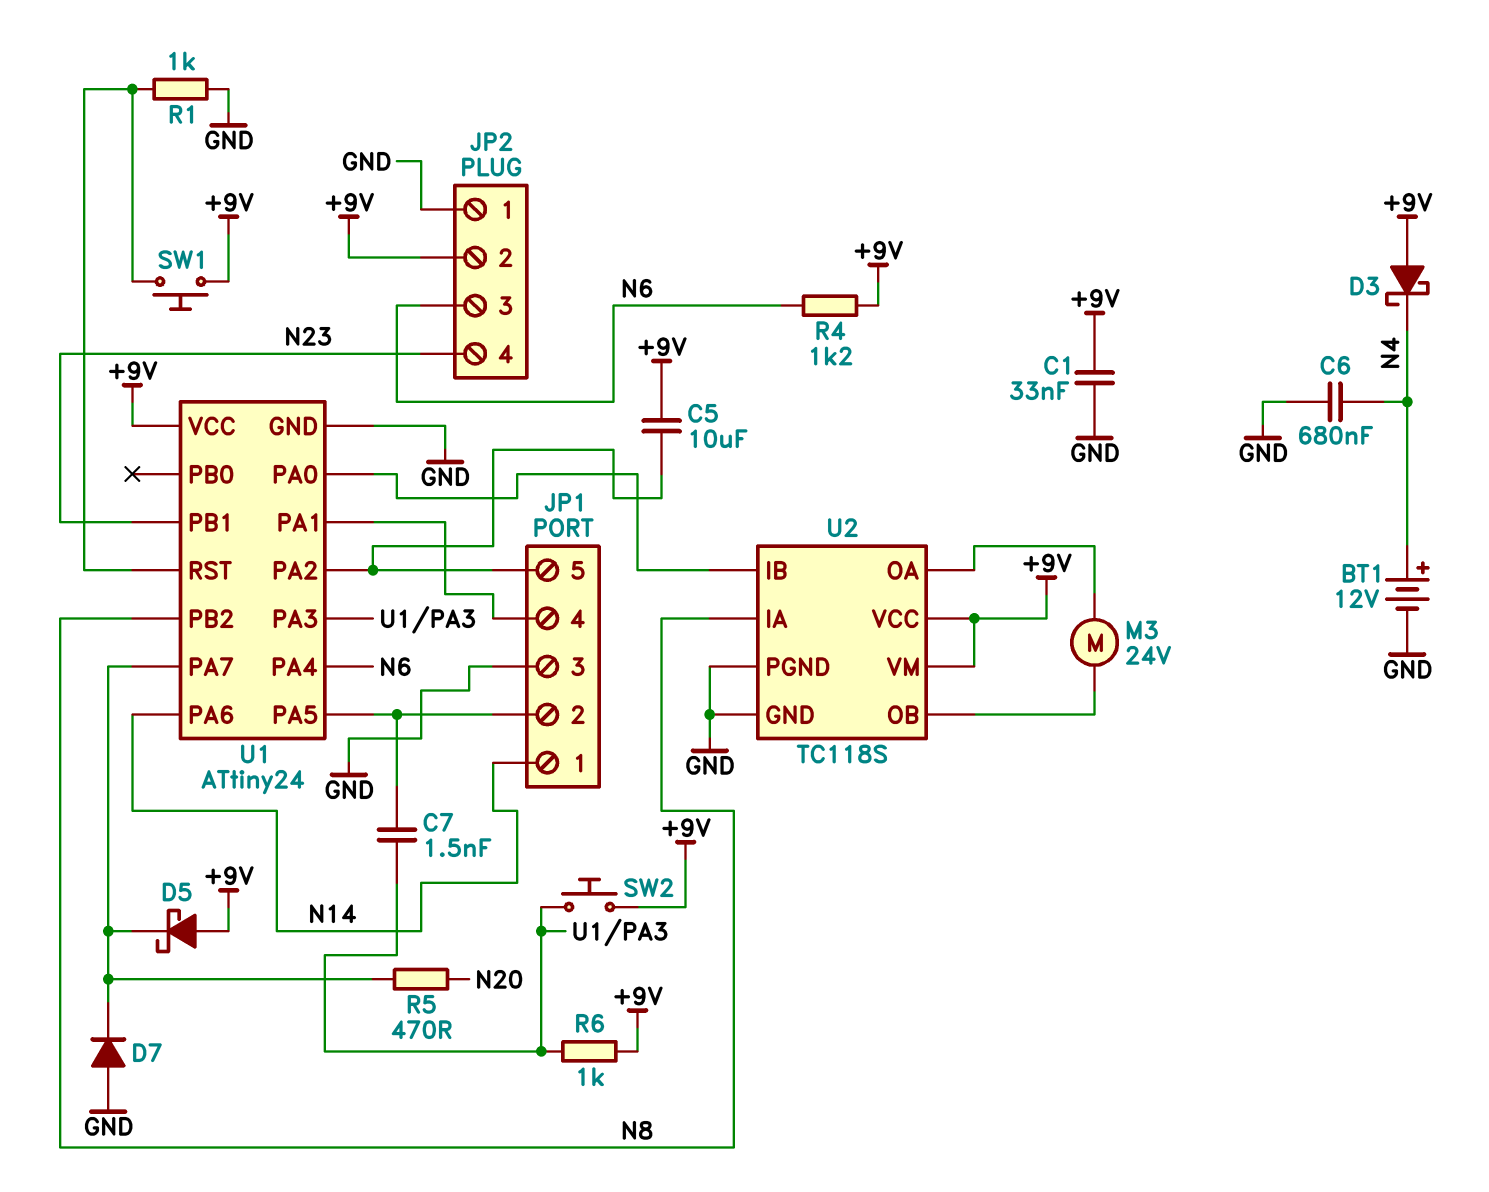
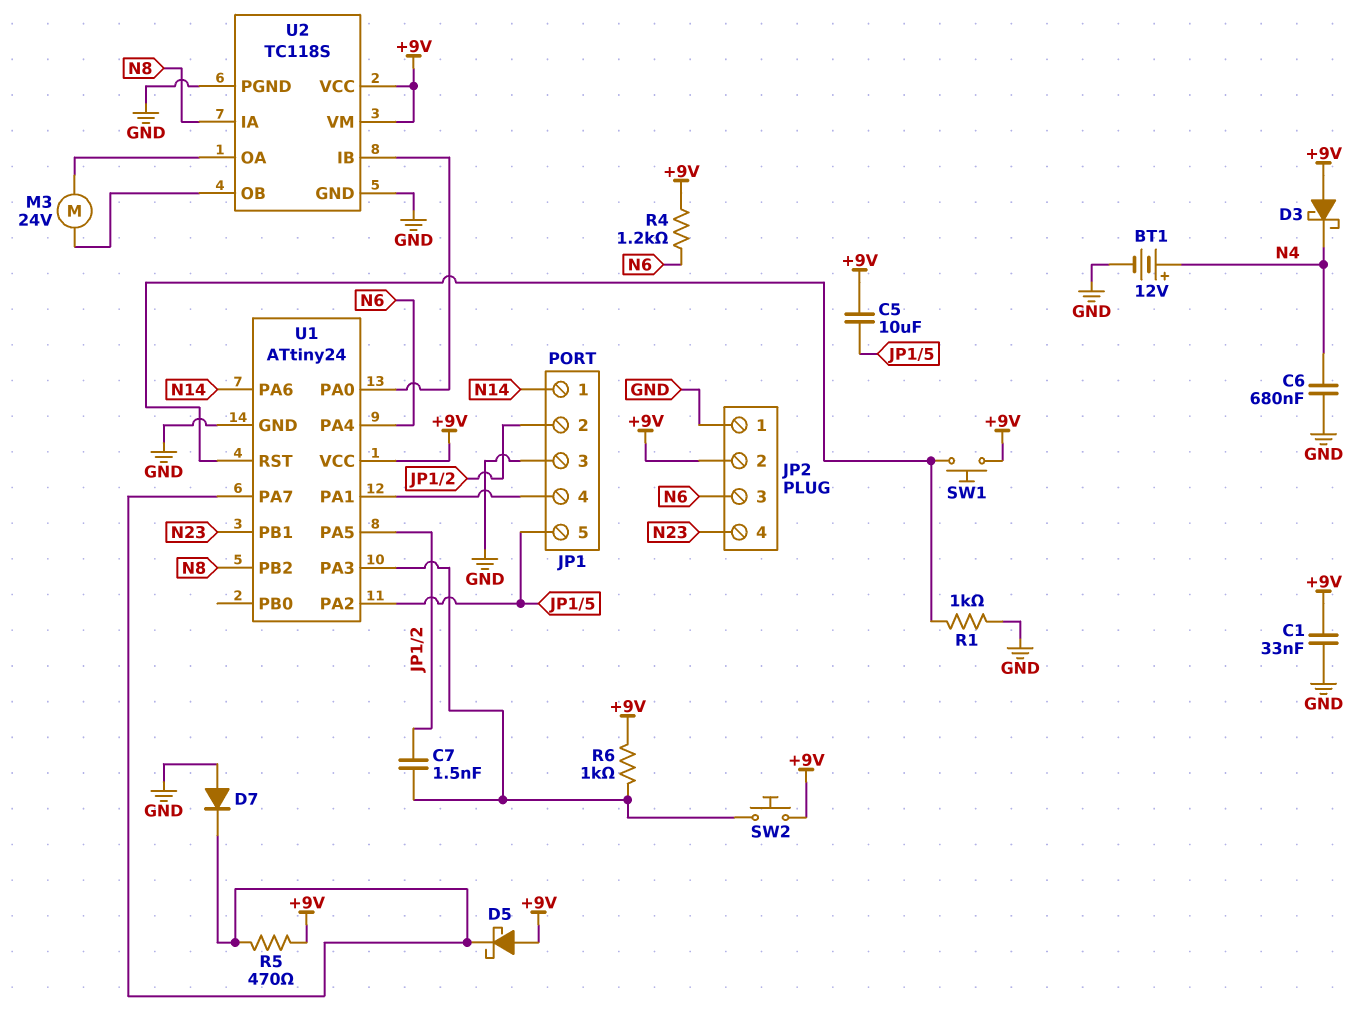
R5: 470 (N20, U1/PA7) -> 470 (+9V, U1/PA7)

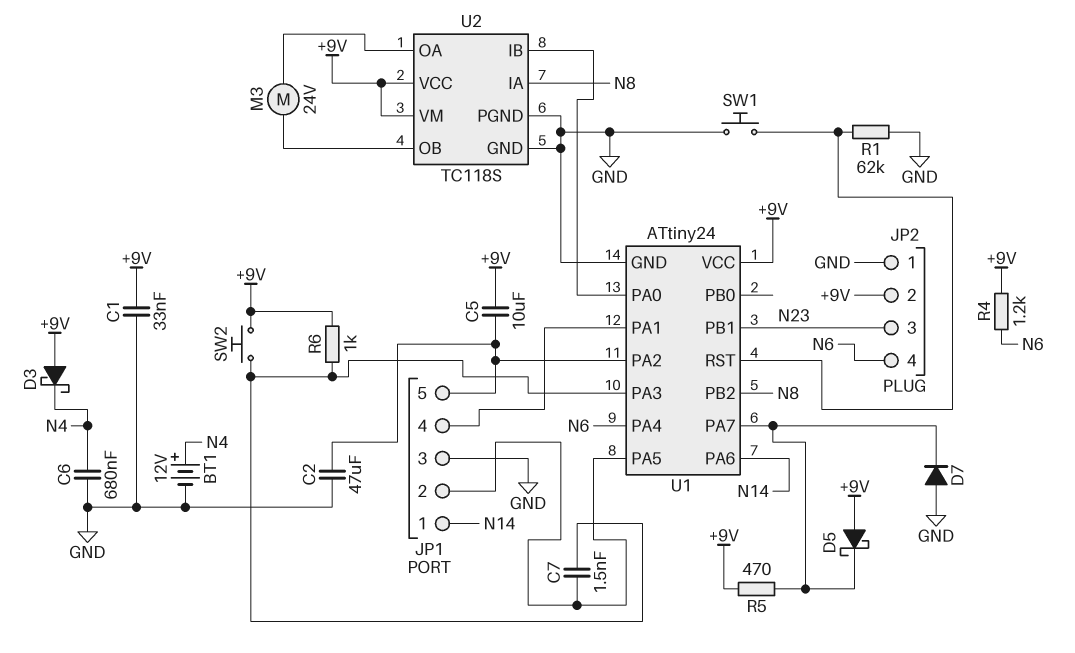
C2: none -> 47uF (GND, JP1/5)
JP2 pin 3: N6 -> N23
JP2 pin 4: N23 -> N6
R1: 1k (GND, U1/RST) -> 62k (GND, U1/RST)
SW1: button (+9V, U1/RST) -> button (GND, U1/RST)

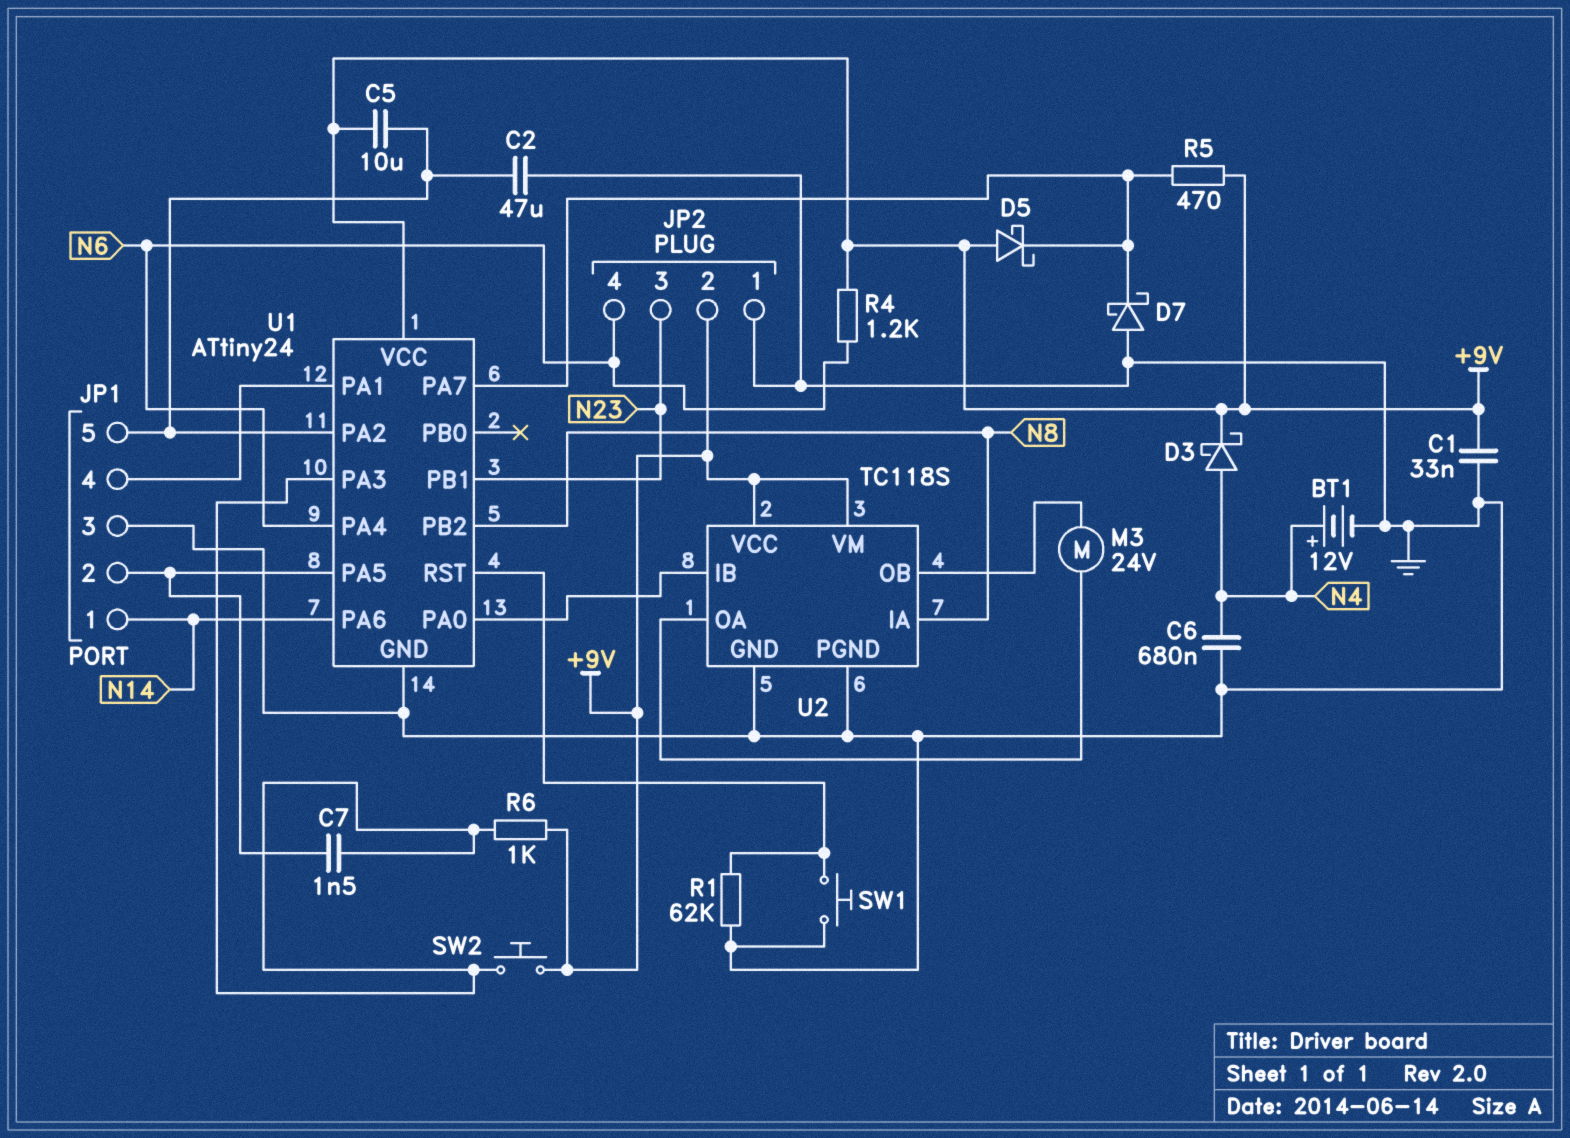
D3: schottky (A +9V, K N4) -> schottky (A N4, K +9V)
D7: diode (A GND, K U1/PA7) -> schottky (A GND, K U1/PA7)

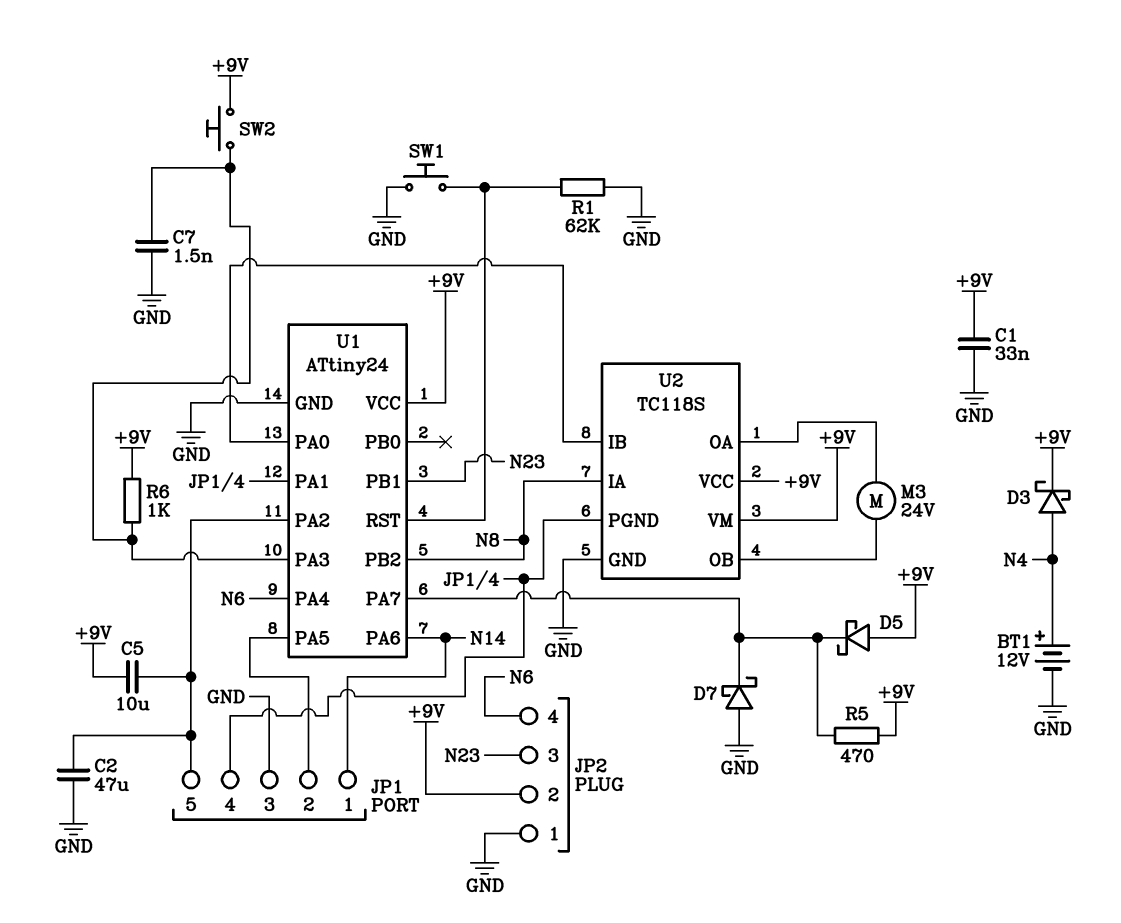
C6: 680nF (GND, N4) -> none
C7: 1.5nF (JP1/2, U1/PA3) -> 1.5nF (GND, U1/PA3)
R4: 1.2k (+9V, N6) -> none
U2 pin PGND: GND -> JP1/4

